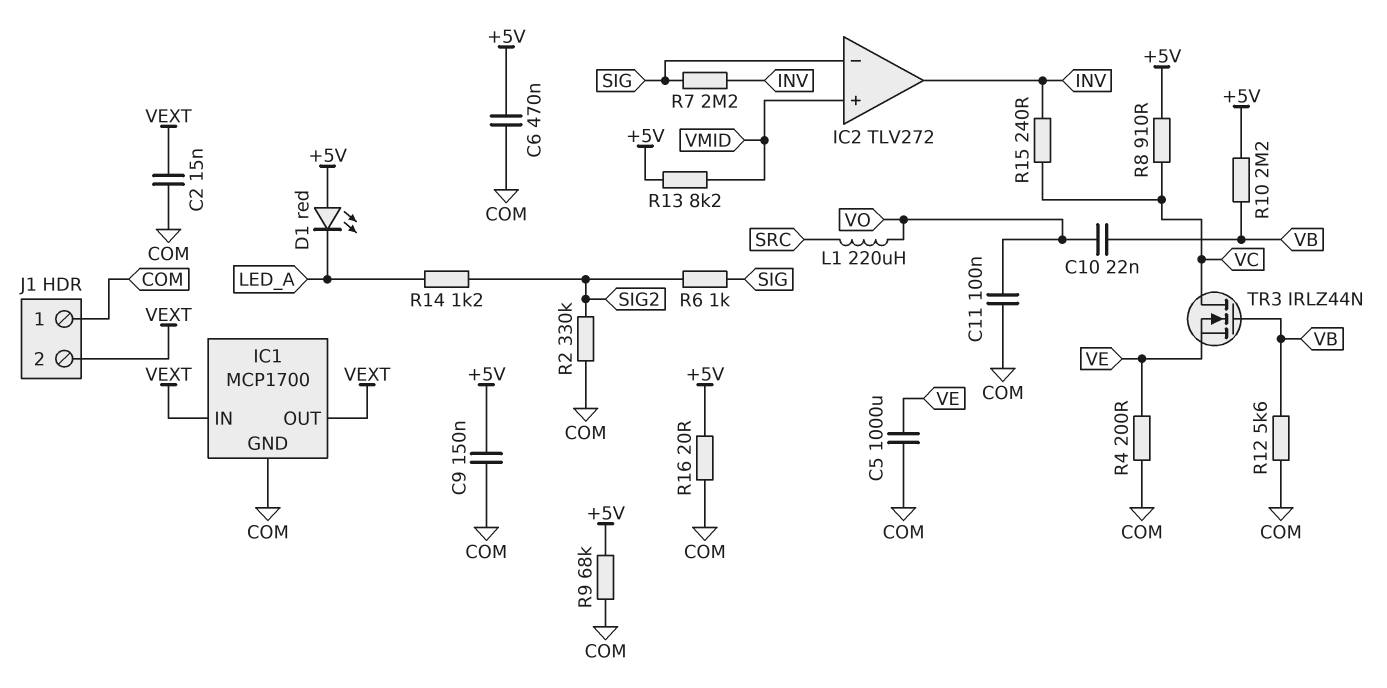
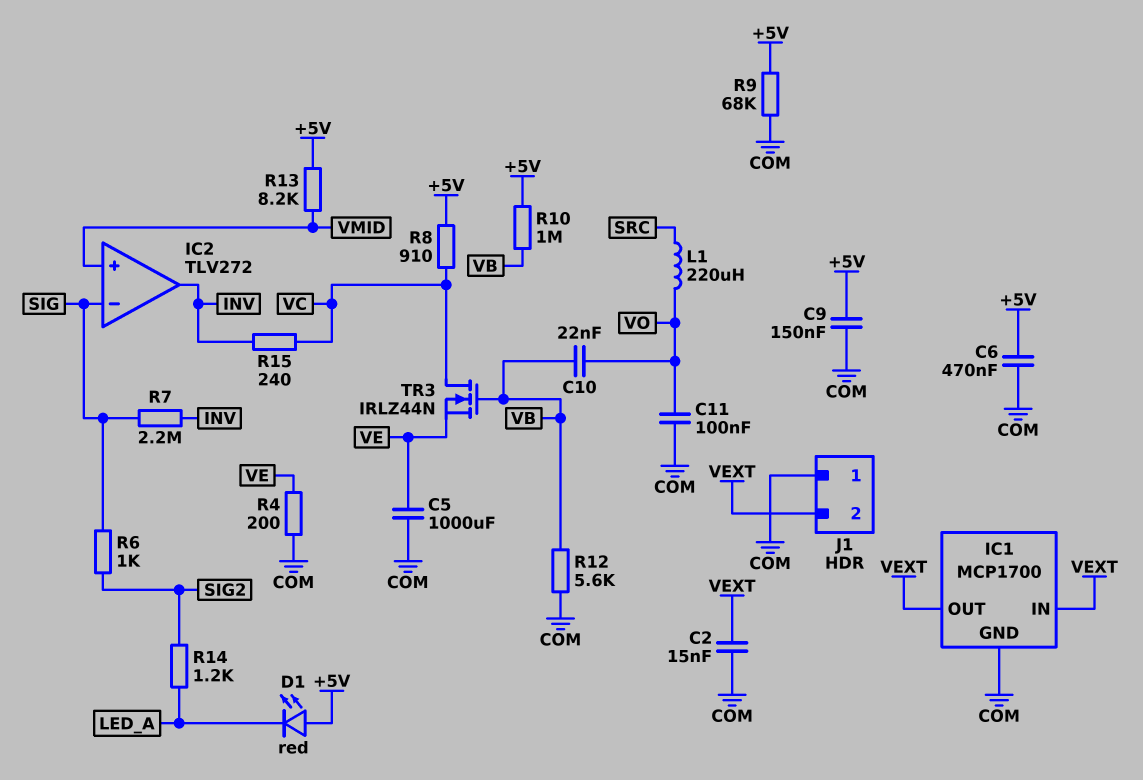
R2: 330k (COM, SIG2) -> none
R10: 2.2M (+5V, VB) -> 1M (+5V, VB)
R16: 20 (+5V, COM) -> none

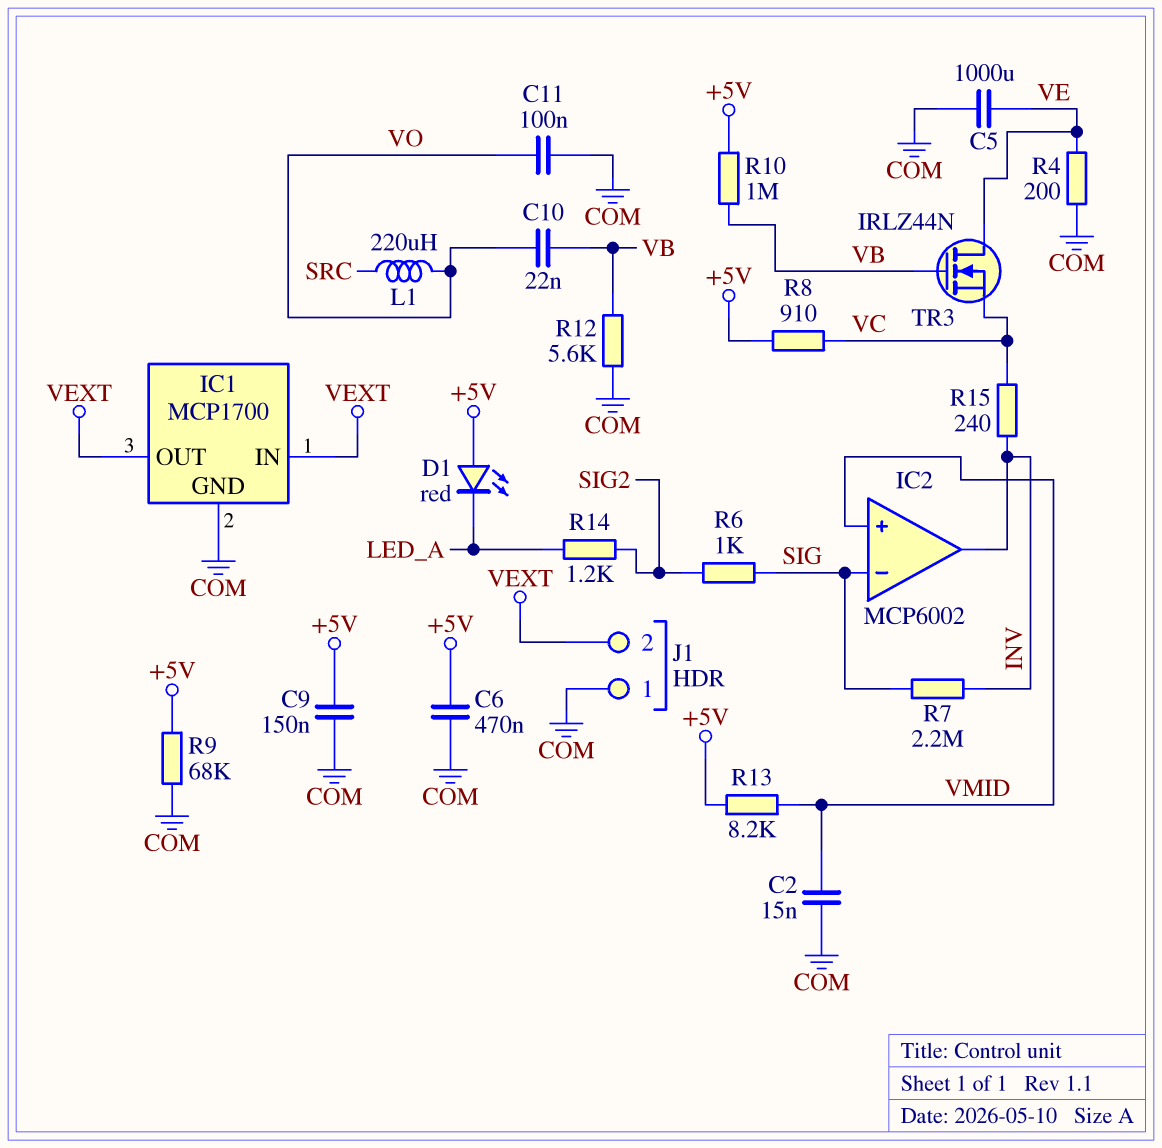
C2: 15nF (COM, VEXT) -> 15nF (COM, VMID)
IC2: TLV272 -> MCP6002
TR3: NMOS IRLZ44N (G VB, D VC, S VE) -> NMOS IRLZ44N (G VB, D VE, S VC)

